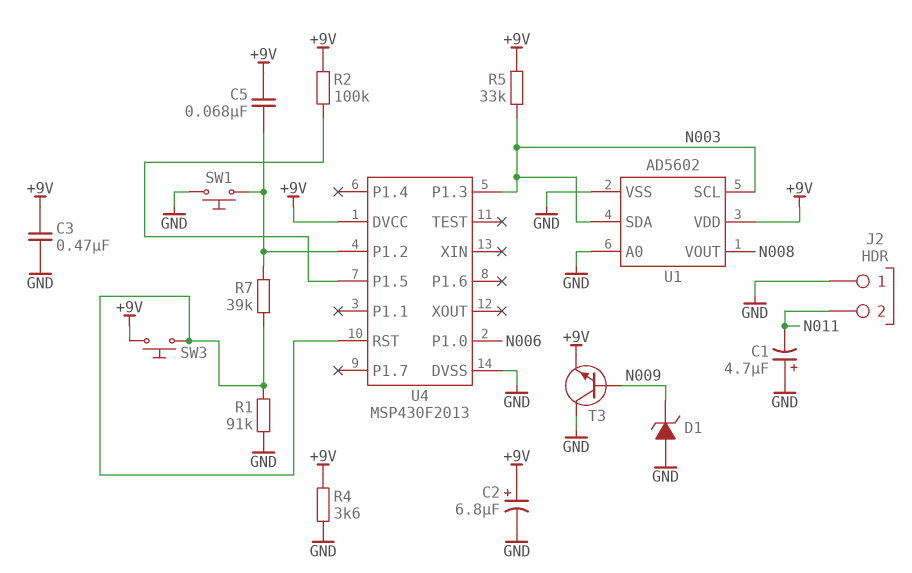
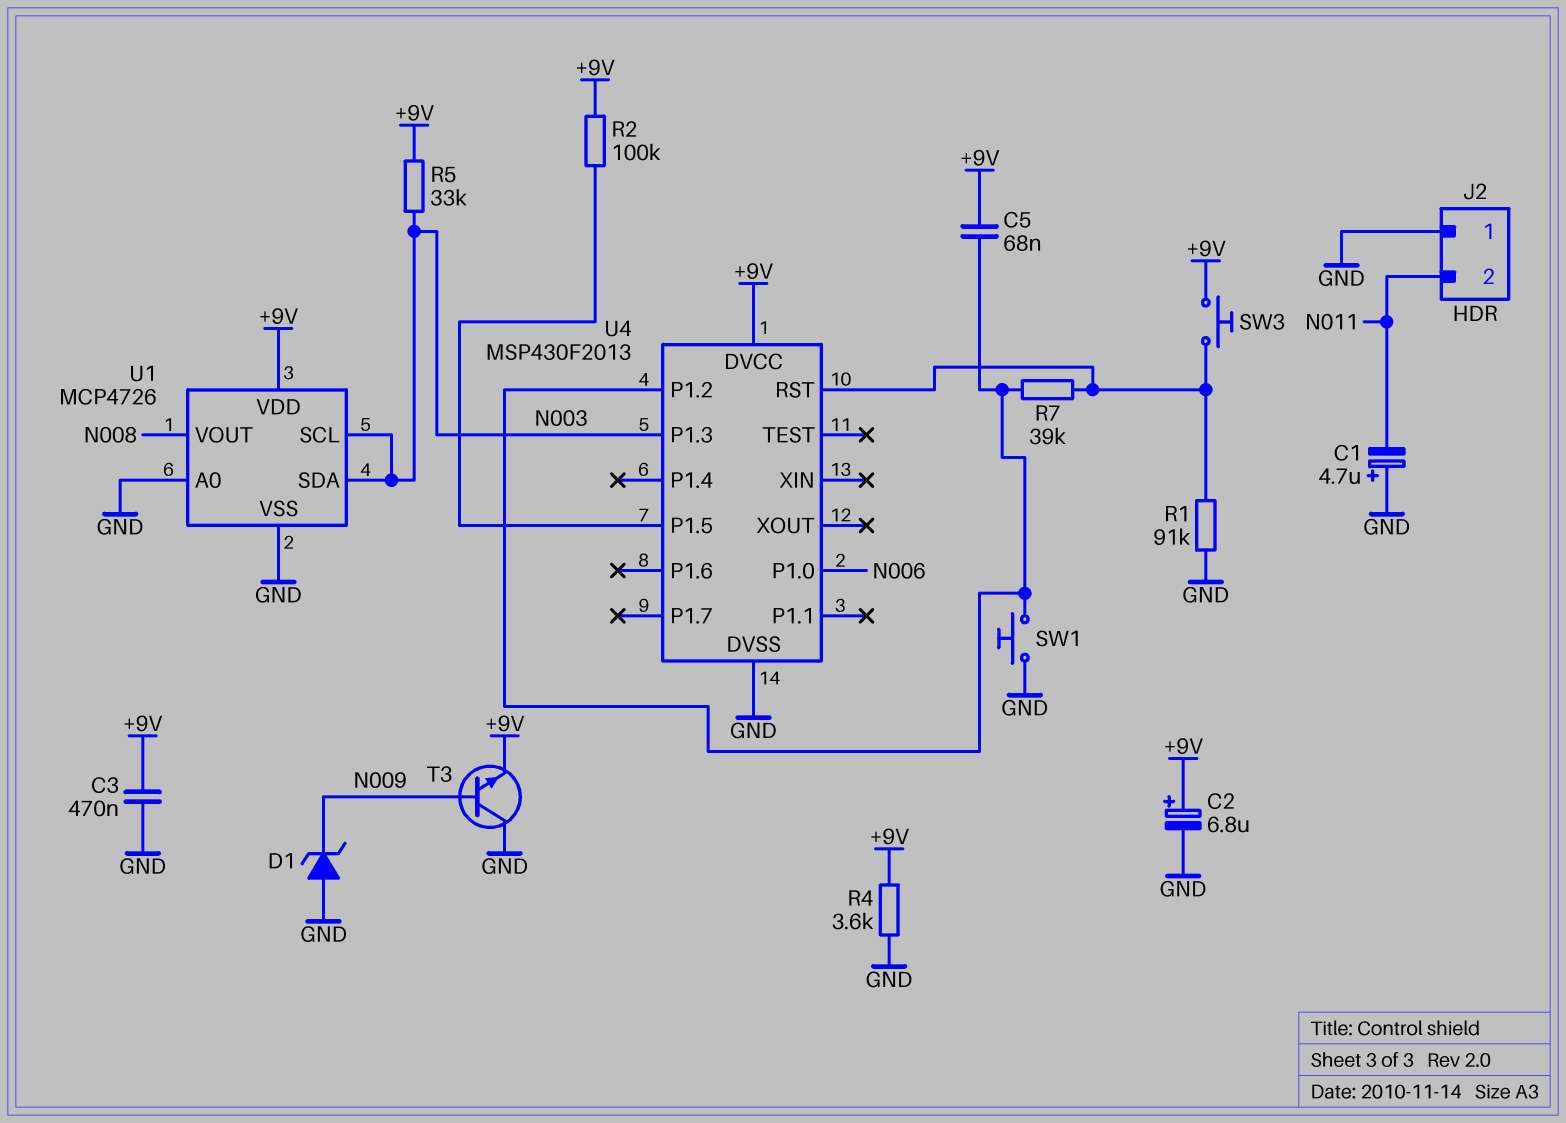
U1: AD5602 -> MCP4726

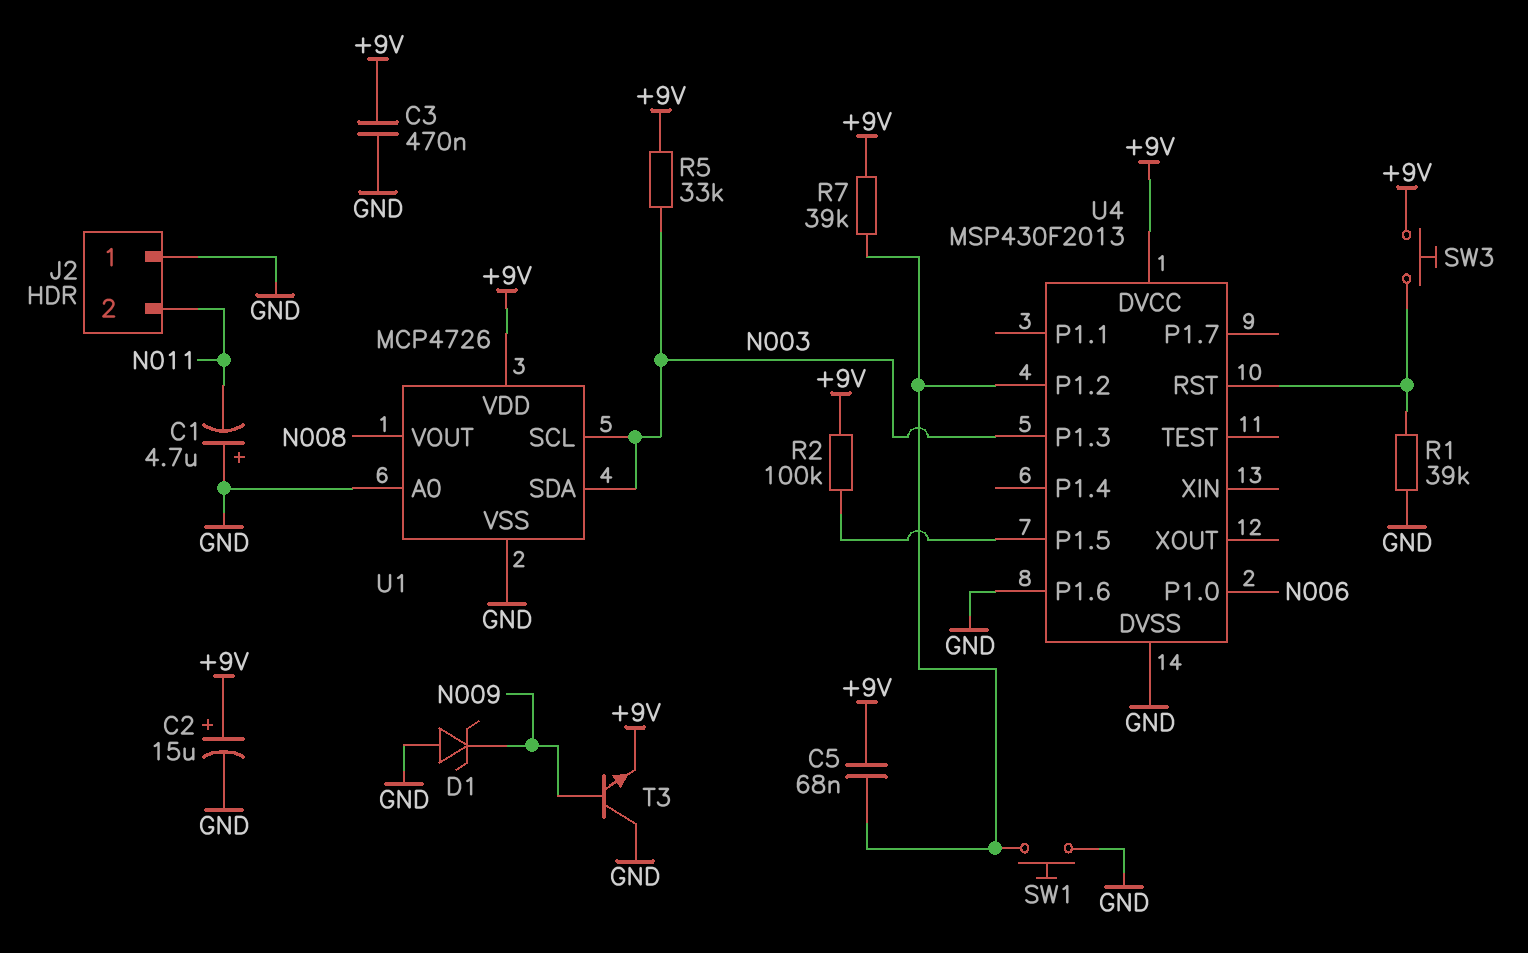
C2: 6.8uF (plus +9V, minus GND) -> 15uF (plus +9V, minus GND)
R1: 91k (GND, U4/RST) -> 39k (GND, U4/RST)
R4: 3.6k (+9V, GND) -> none
R7: 39k (U4/P1.2, U4/RST) -> 39k (+9V, U4/P1.2)
U4 pin P1.6: none -> GND

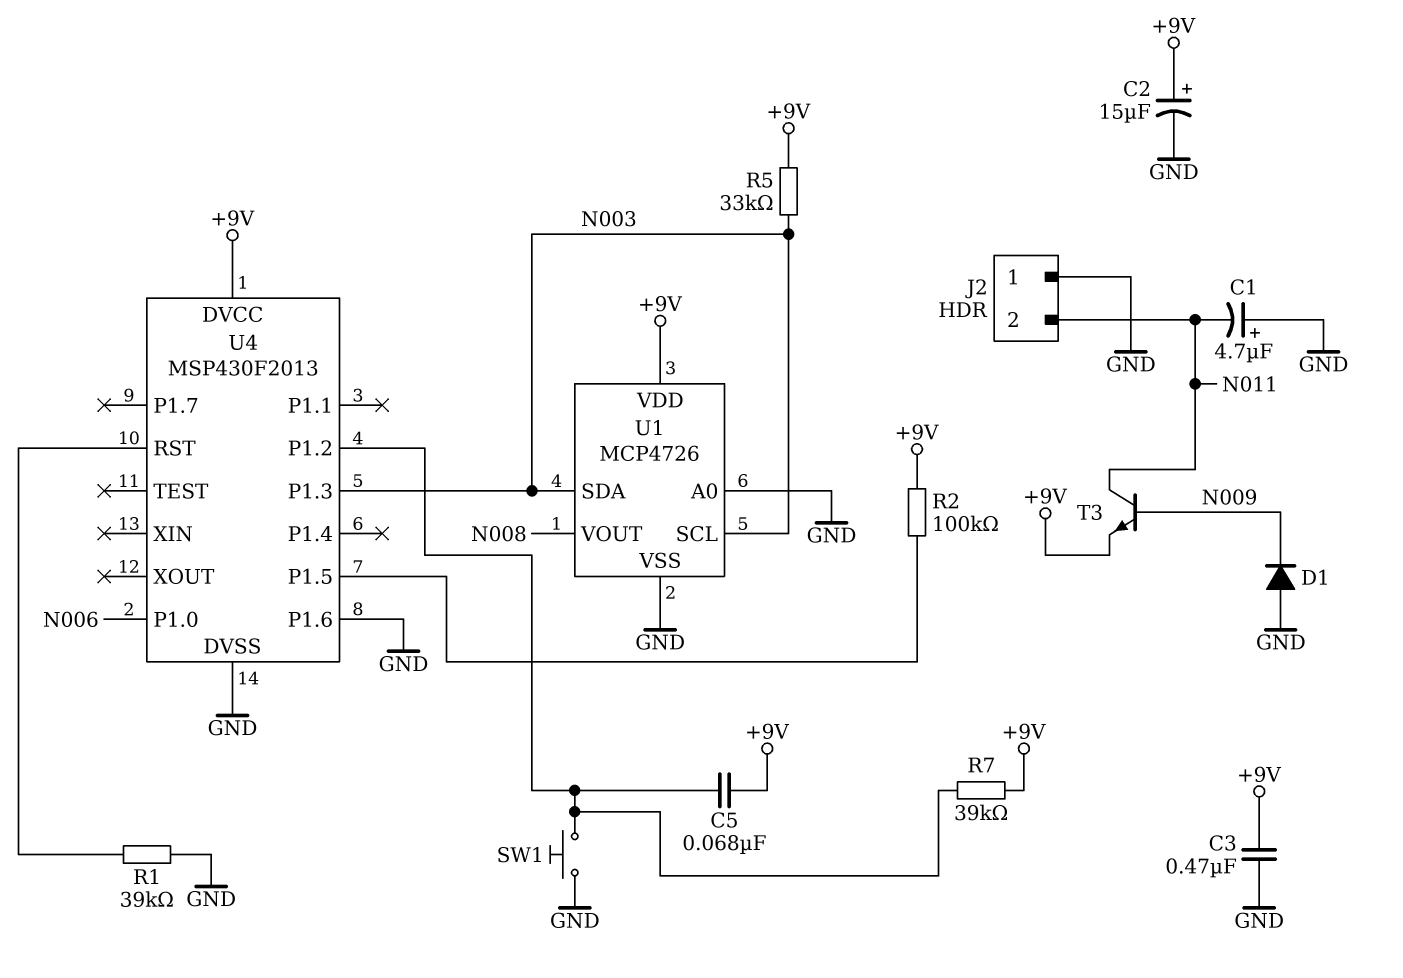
D1: zener (A GND, K N009) -> diode (A GND, K N009)
SW3: button (+9V, U4/RST) -> none
T3: NPN (B N009, C GND, E +9V) -> NPN (B N009, C N011, E +9V)

